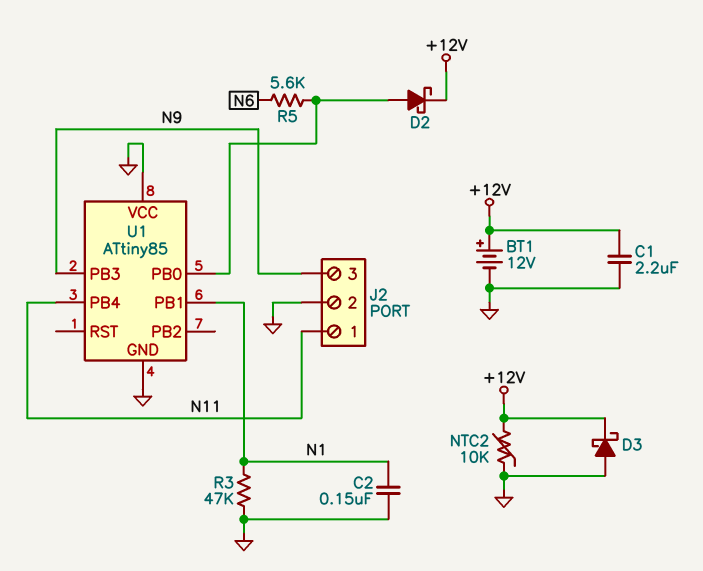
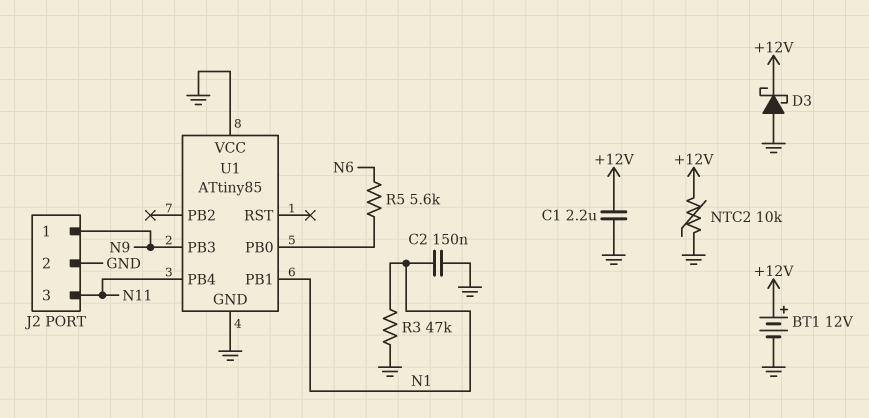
D2: schottky (A U1/PB0, K +12V) -> none
J2 pin 1: N11 -> N9
J2 pin 3: N9 -> N11

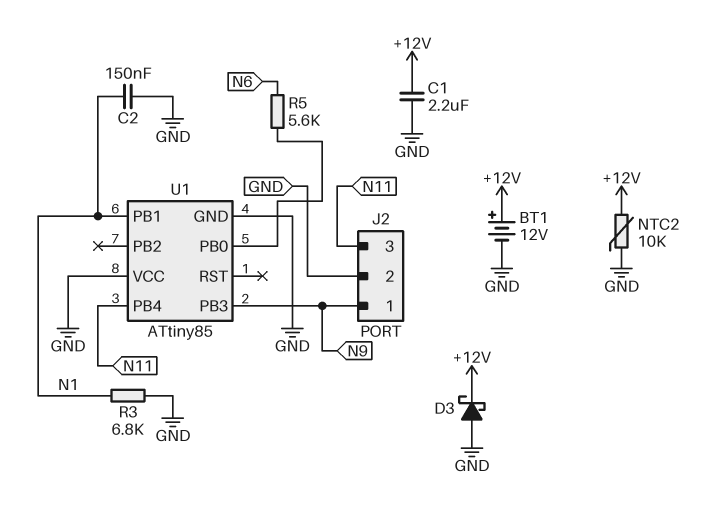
R3: 47k (GND, N1) -> 6.8k (GND, N1)

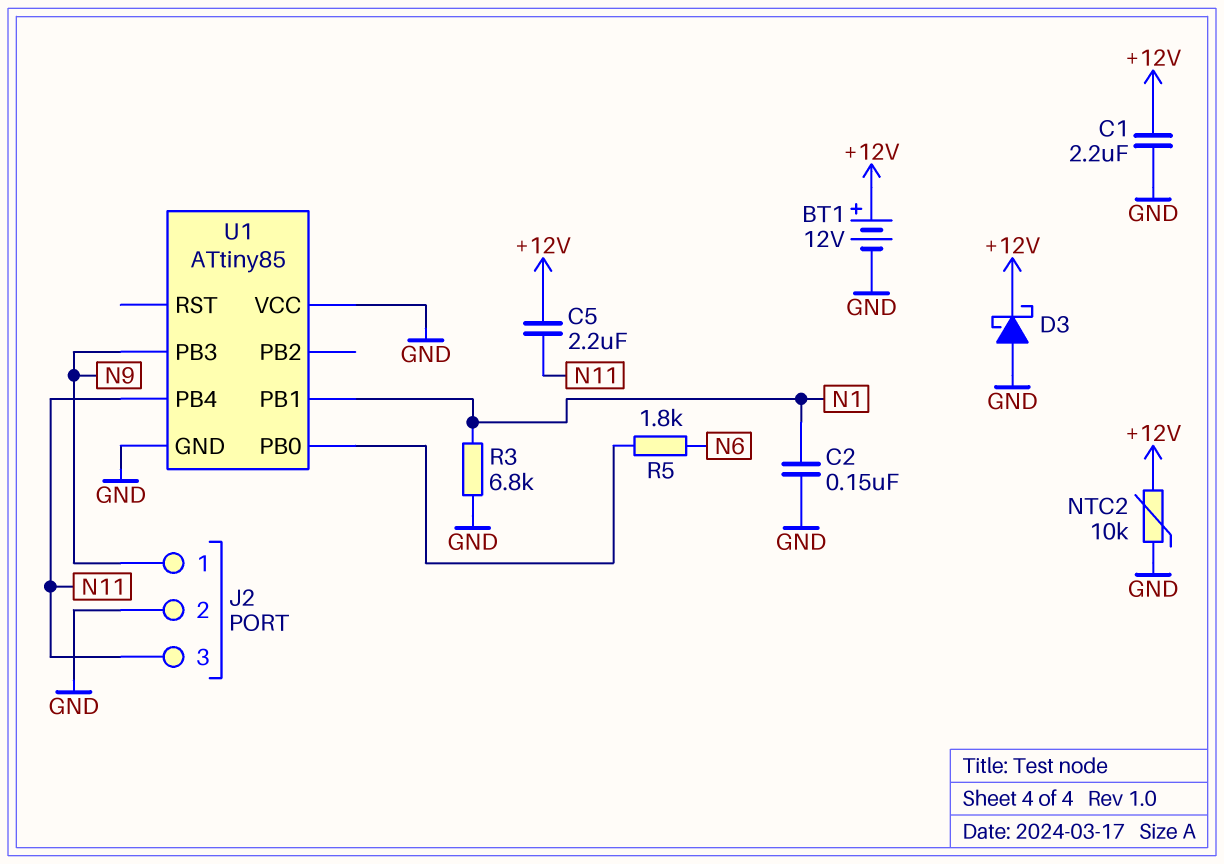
C5: none -> 2.2uF (+12V, N11)
R5: 5.6k (N6, U1/PB0) -> 1.8k (N6, U1/PB0)

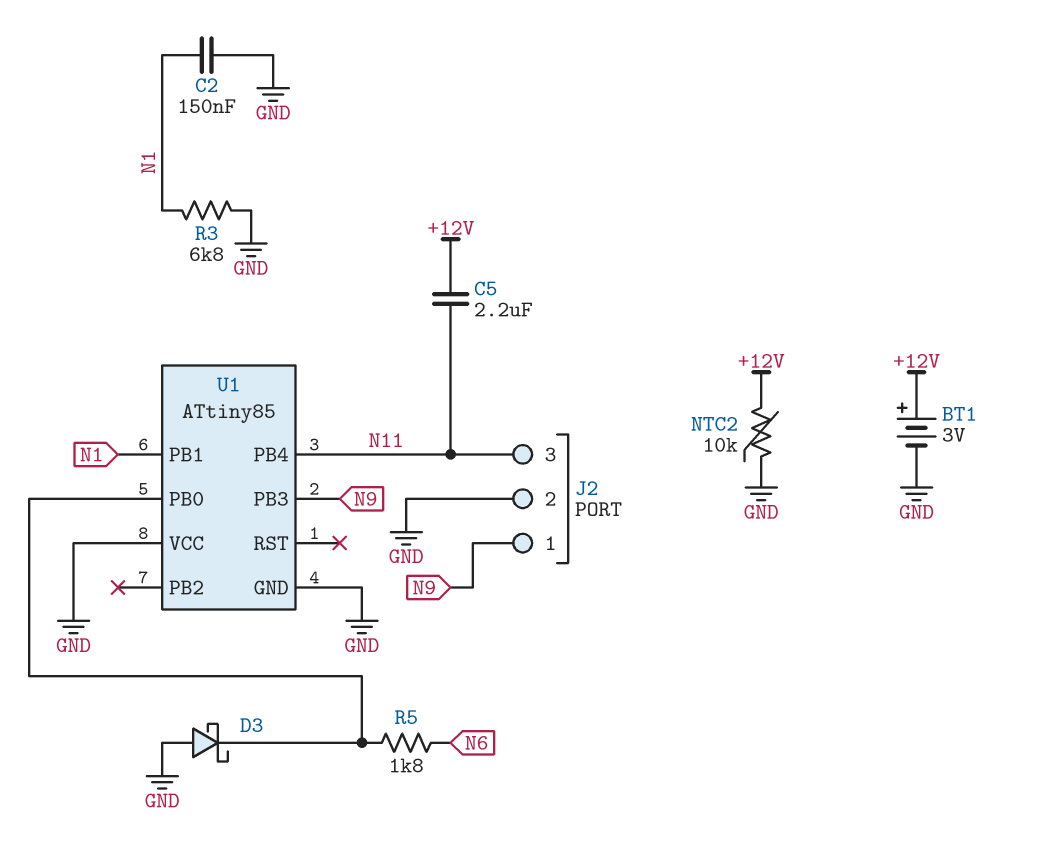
BT1: 12V (plus +12V, minus GND) -> 3V (plus +12V, minus GND)
C1: 2.2uF (+12V, GND) -> none
D3: schottky (A GND, K +12V) -> schottky (A GND, K U1/PB0)

